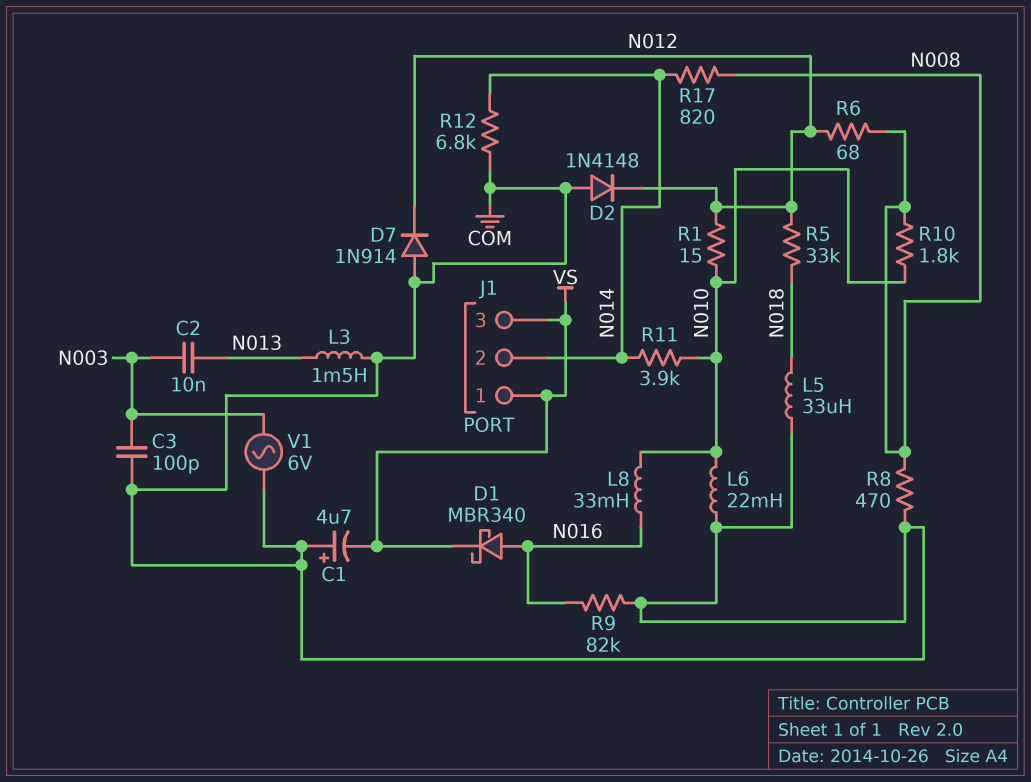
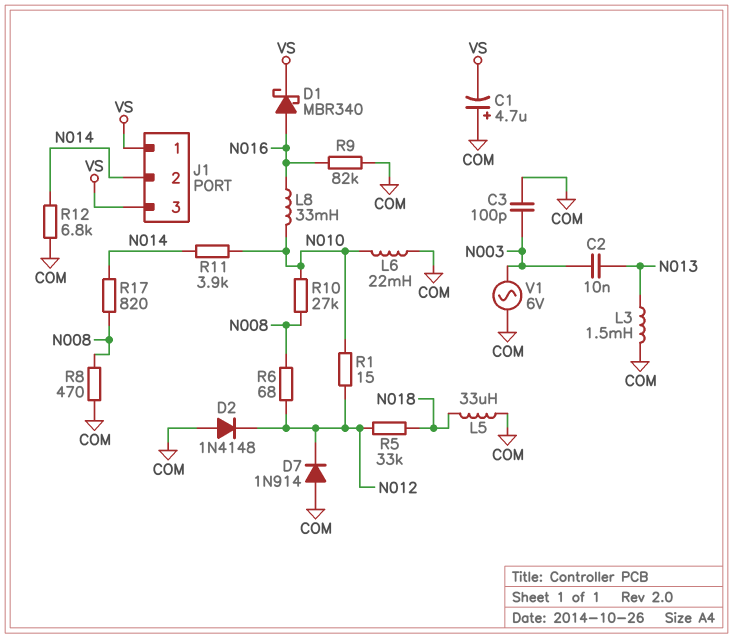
R10: 1.8k (N008, N010) -> 27k (N008, N010)

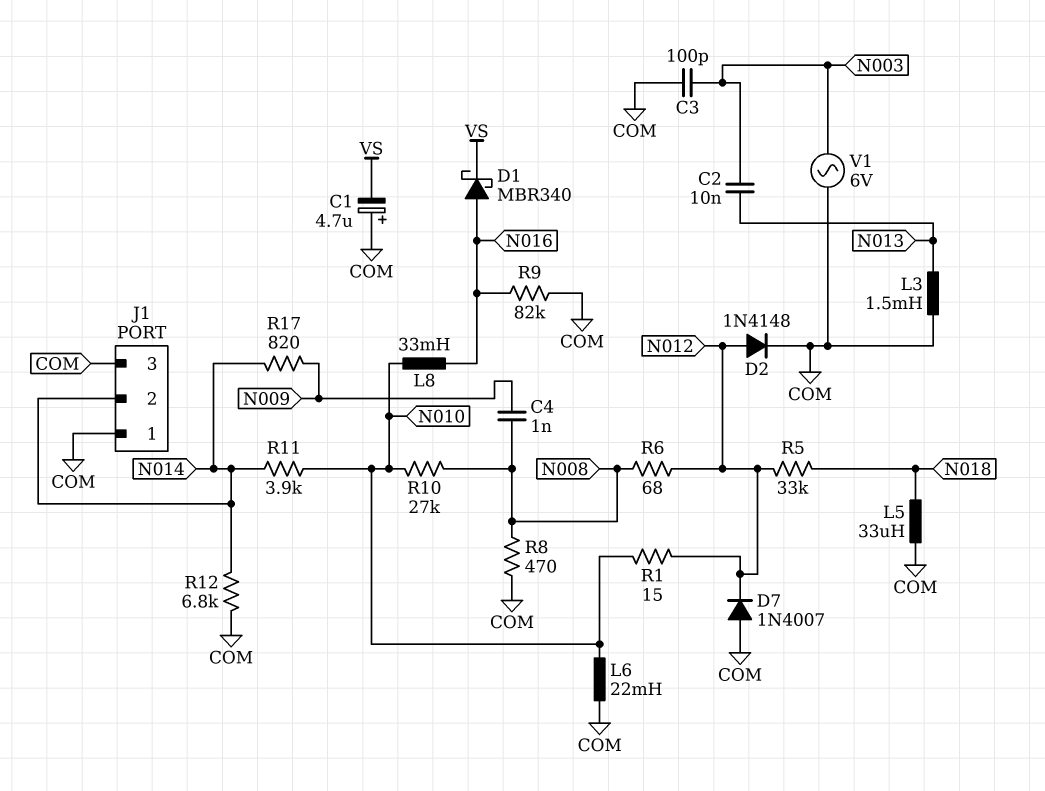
C4: none -> 1nF (N008, N009)
D2: diode 1N4148 (A COM, K N012) -> diode 1N4148 (A N012, K COM)
D7: diode 1N914 (A COM, K N012) -> diode 1N4007 (A COM, K N012)
J1 pin 1: VS -> COM
J1 pin 3: VS -> COM
R17: 820 (N008, N014) -> 820 (N009, N014)

